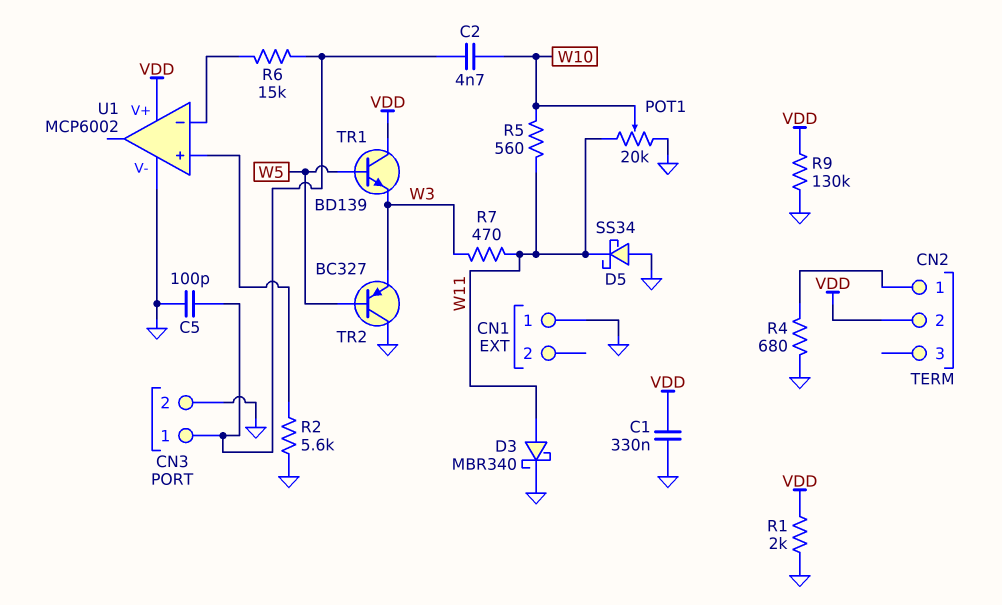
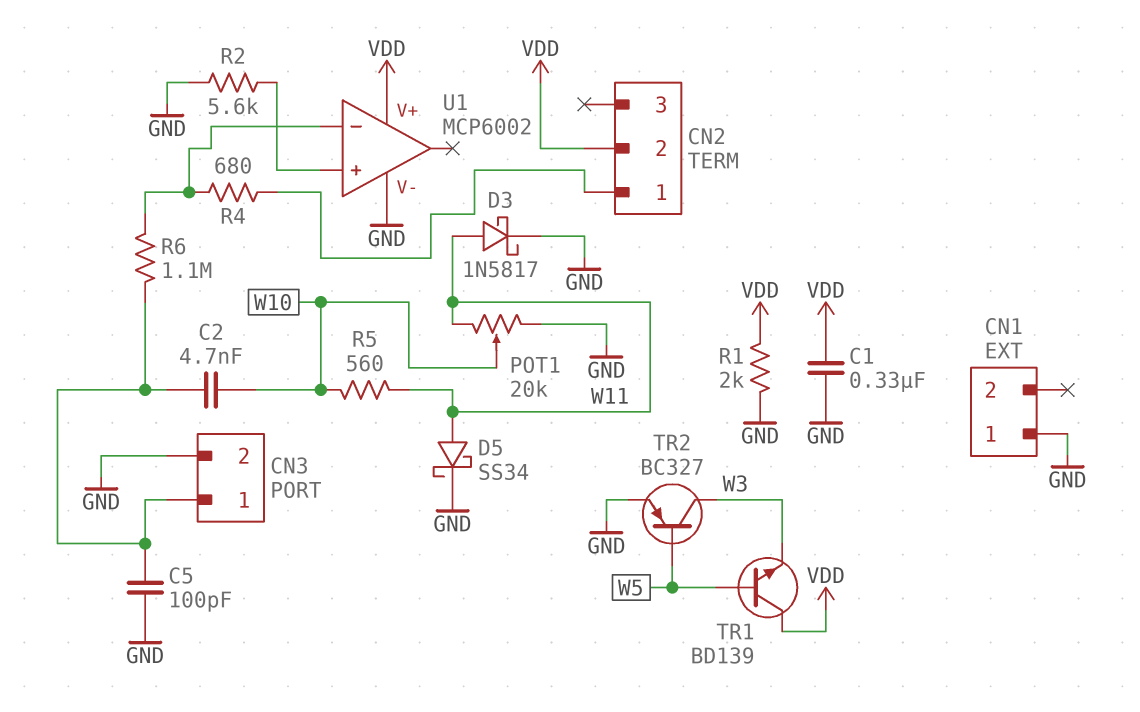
D3: schottky MBR340 (A W11, K GND) -> schottky 1N5817 (A W11, K GND)
D5: schottky SS34 (A GND, K W11) -> schottky SS34 (A W11, K GND)
R4: 680 (CN2/1, GND) -> 680 (CN2/1, U1/in-)
R6: 15k (CN3/1, U1/in-) -> 1.1M (CN3/1, U1/in-)
R7: 470 (W3, W11) -> none
R9: 130k (GND, VDD) -> none
TR2: PNP BC327 (B W5, C GND, E W3) -> PNP BC327 (B W5, C W3, E GND)

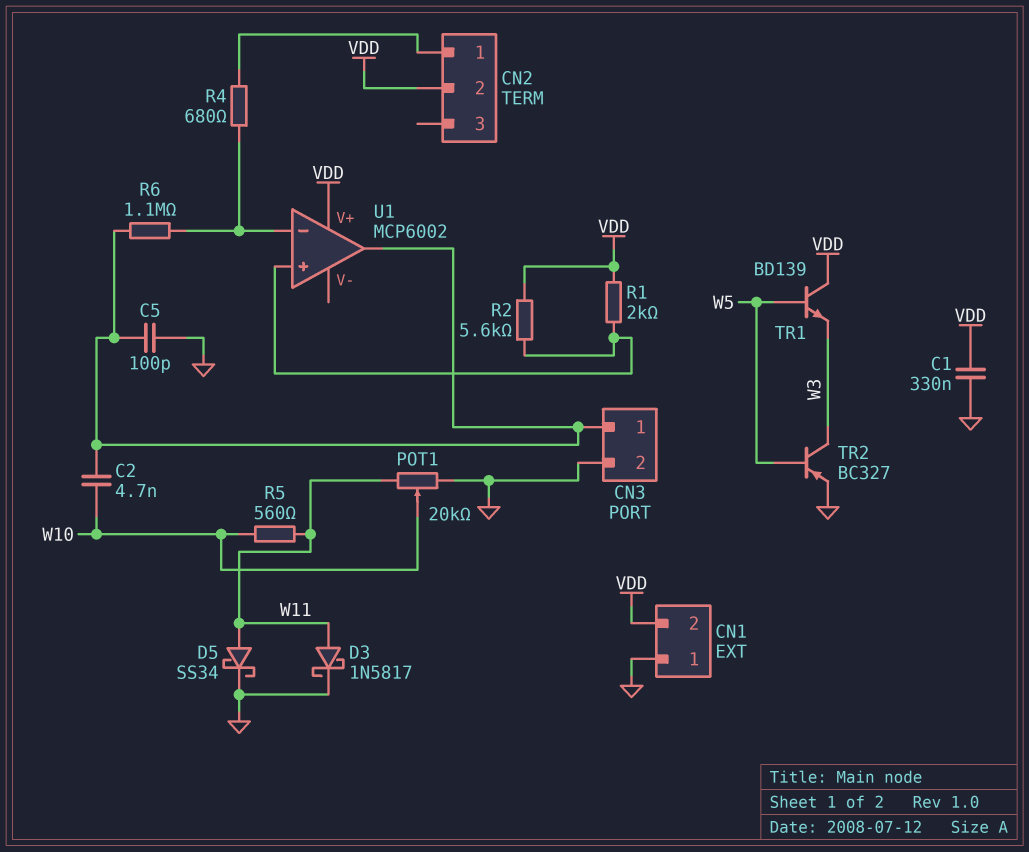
CN1 pin 2: none -> VDD
R1: 2k (GND, VDD) -> 2k (U1/in+, VDD)
R2: 5.6k (GND, U1/in+) -> 5.6k (U1/in+, VDD)
U1 pin V-: GND -> none
U1 pin out: none -> CN3/1

